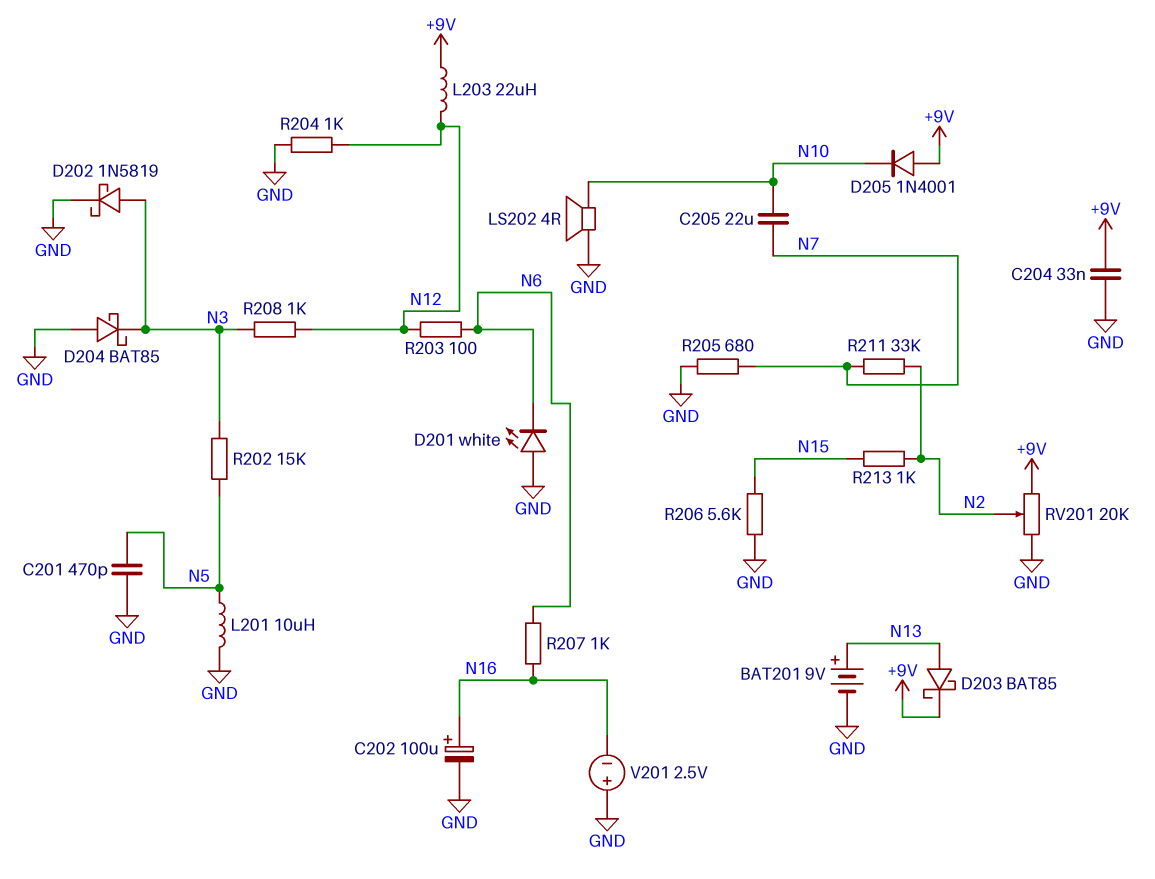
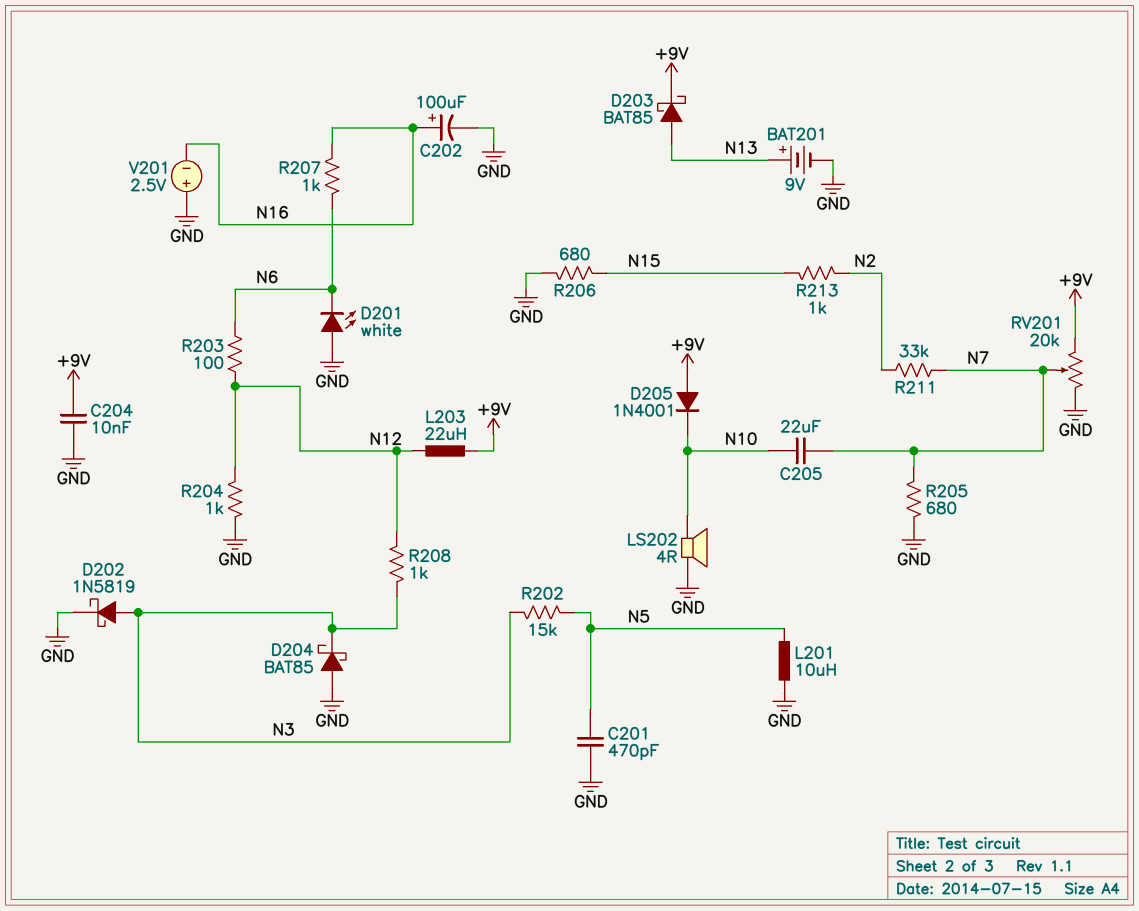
C204: 33nF (+9V, GND) -> 10nF (+9V, GND)
R206: 5.6k (GND, N15) -> 680 (GND, N15)
RV201: 20k (+9V, GND, wiper N2) -> 20k (+9V, GND, wiper N7)

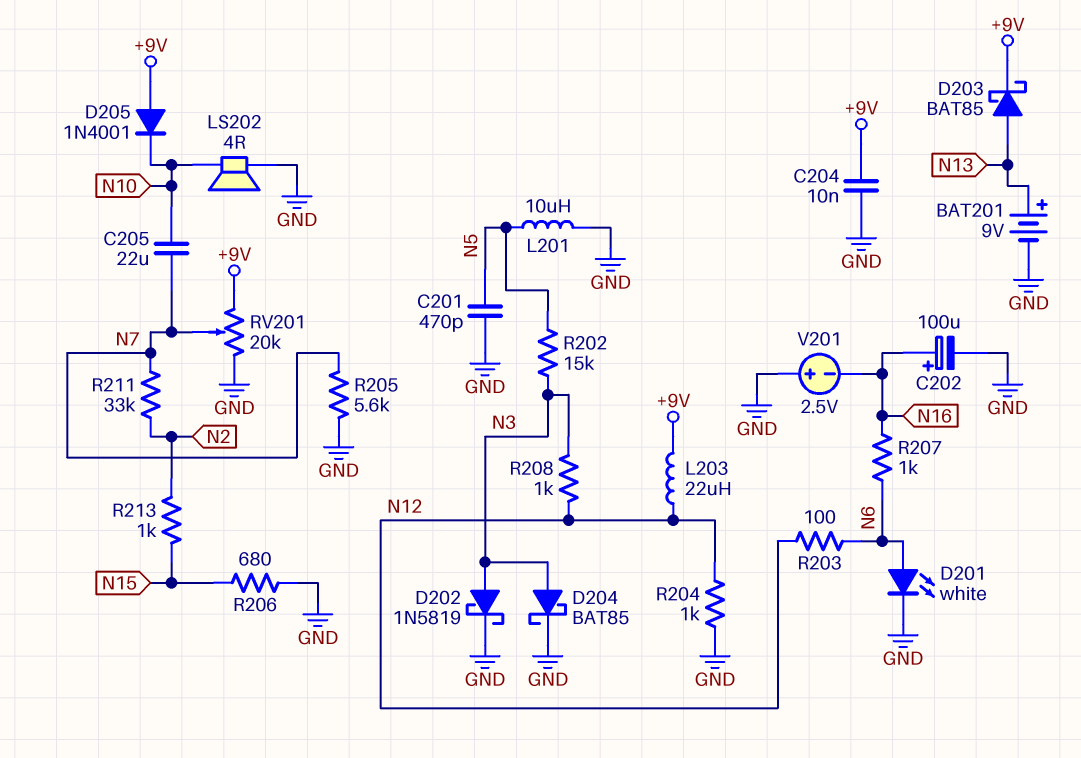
D201: LED white (A GND, K N6) -> LED white (A N6, K GND)
D204: schottky BAT85 (A GND, K N3) -> schottky BAT85 (A N3, K GND)
R205: 680 (GND, N7) -> 5.6k (GND, N7)

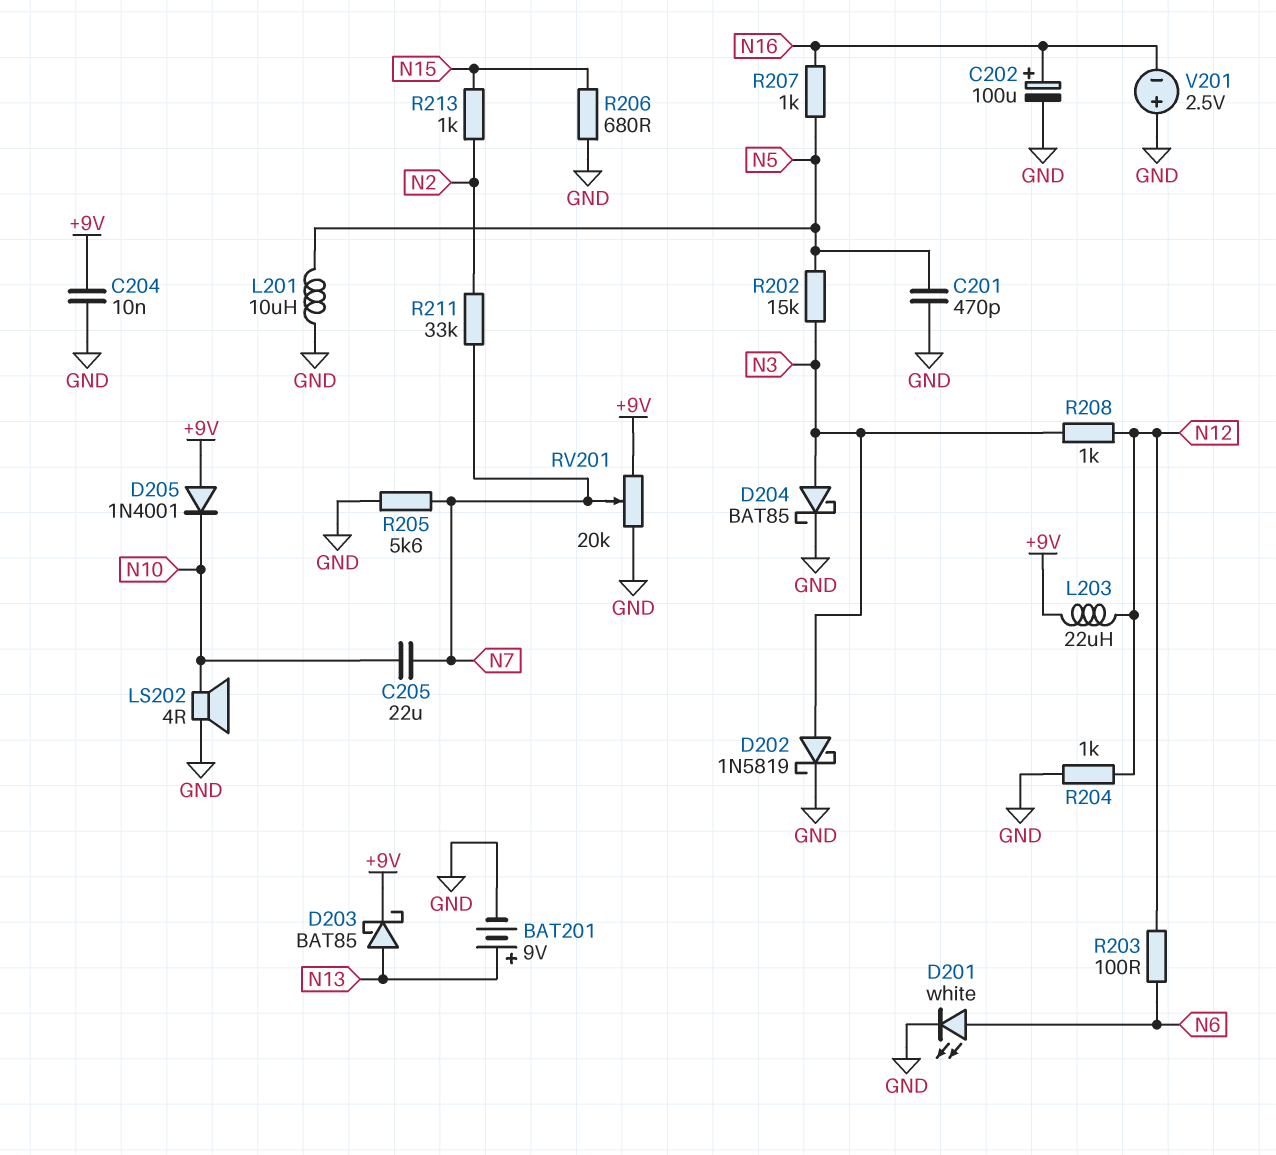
R207: 1k (N6, N16) -> 1k (N5, N16)

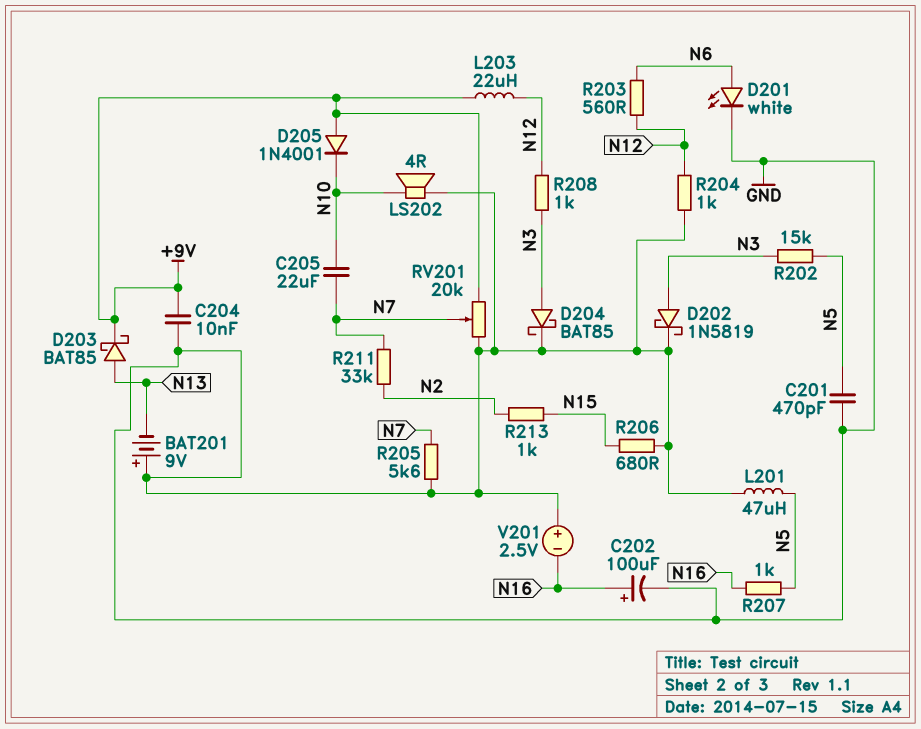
BAT201: 9V (plus N13, minus GND) -> 9V (plus GND, minus N13)
L201: 10uH (GND, N5) -> 47uH (GND, N5)
R203: 100 (N6, N12) -> 560 (N6, N12)

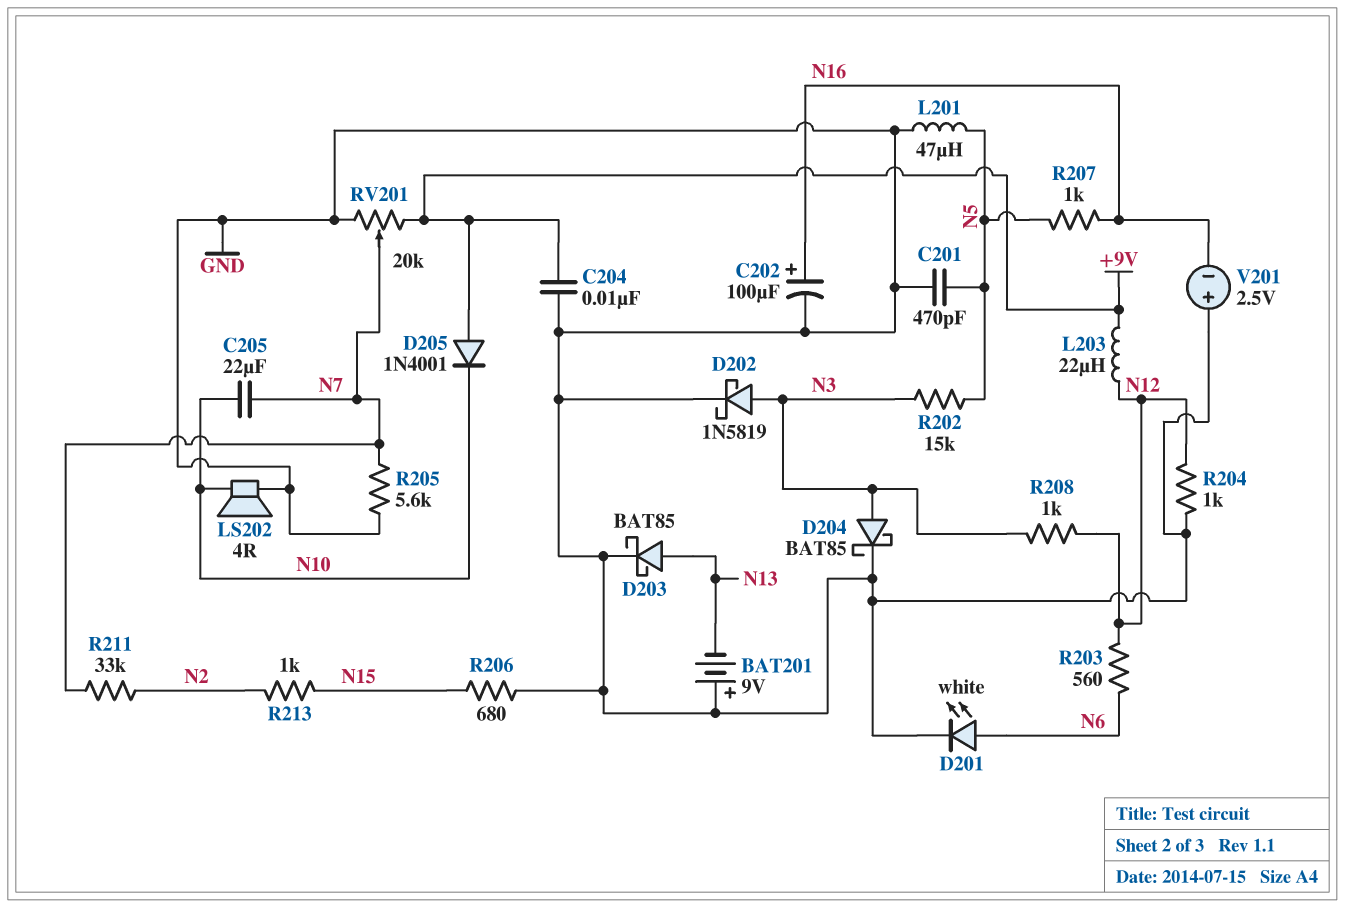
D203: schottky BAT85 (A N13, K +9V) -> schottky BAT85 (A N13, K GND)

